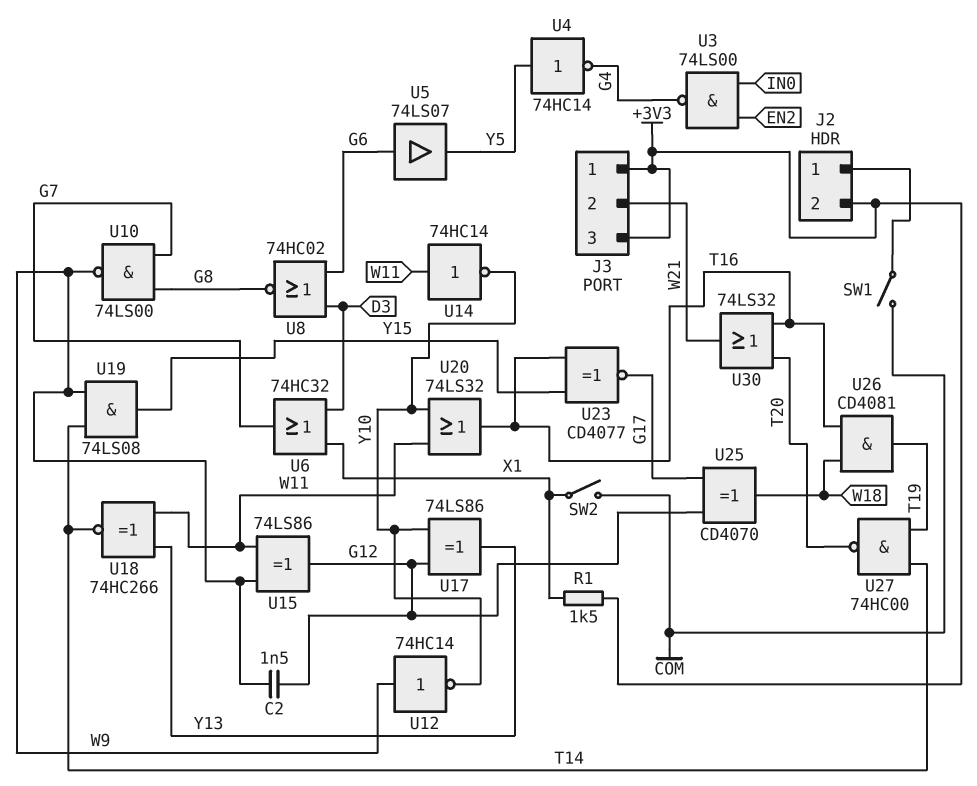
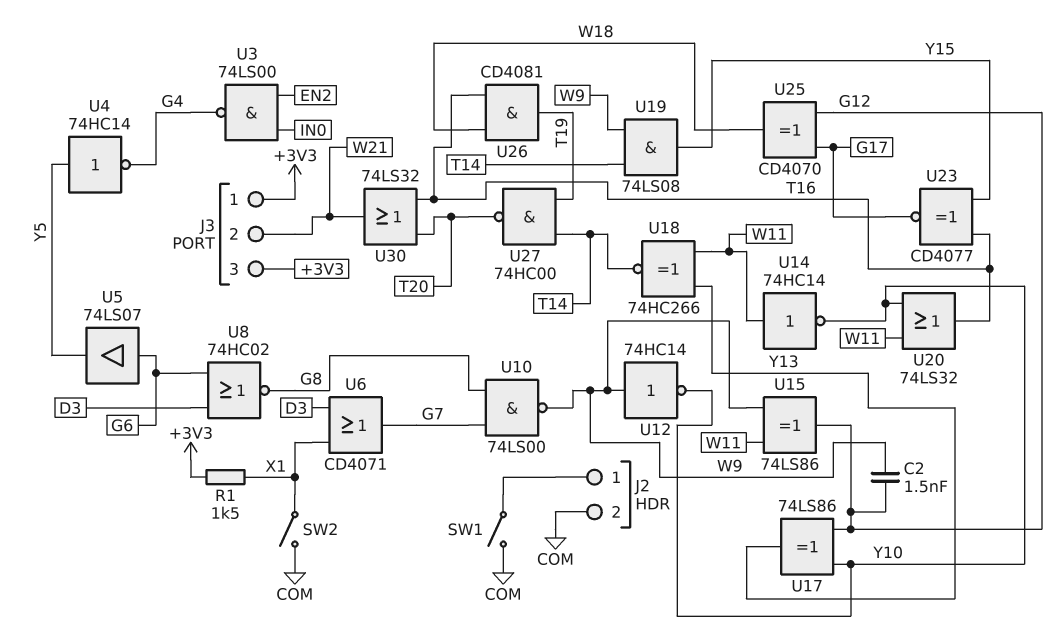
J2 pin 2: +3V3 -> COM
U6: OR 74HC32 (in D3, in X1, out G7) -> OR CD4071 (in D3, in X1, out G7)

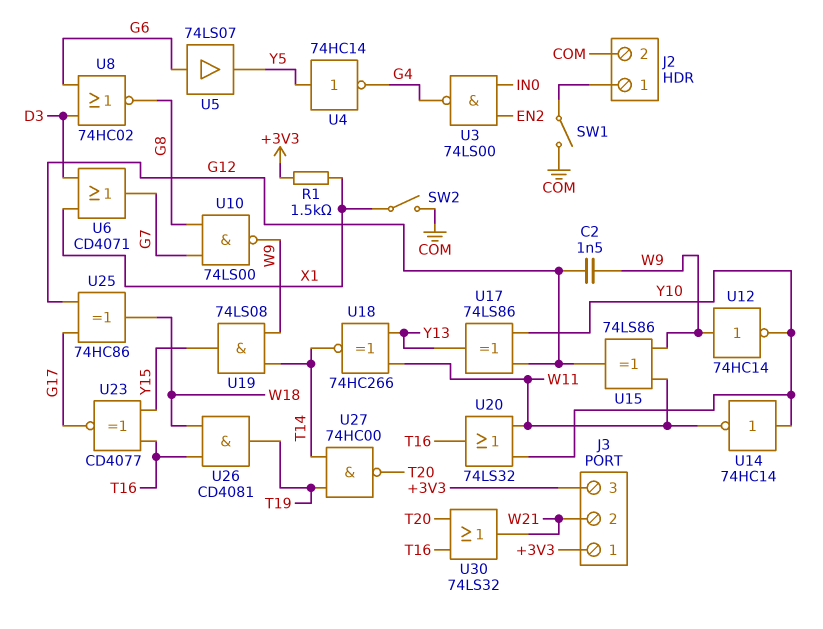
U14: NOT 74HC14 (in W11, out Y10) -> NOT 74HC14 (in Y10, out W11)
U25: XOR CD4070 (in G12, in G17, out W18) -> XOR 74HC86 (in G12, in G17, out W18)

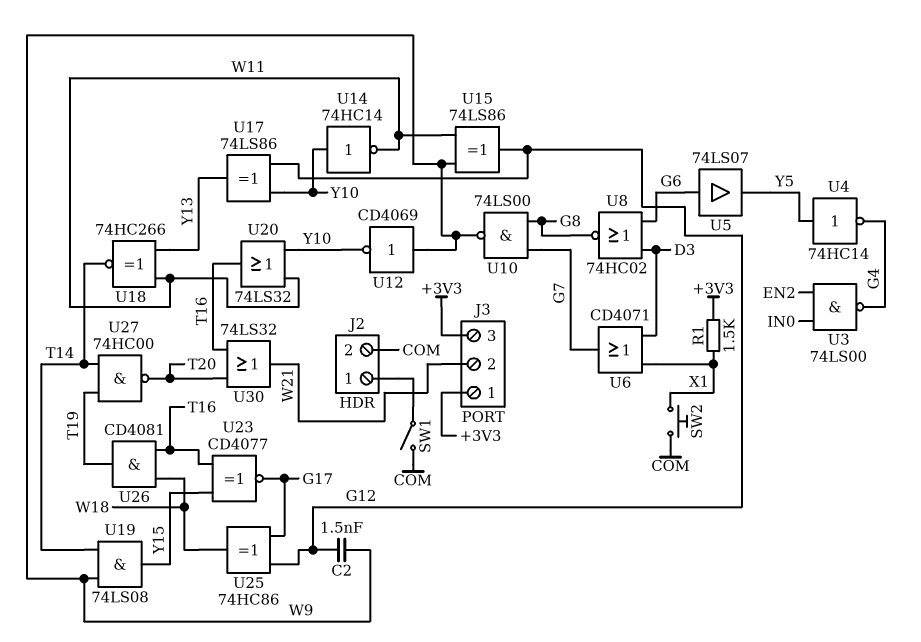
SW2: switch (COM, X1) -> button (COM, X1)
U12: NOT 74HC14 (in W9, out Y10) -> NOT CD4069 (in W9, out Y10)

